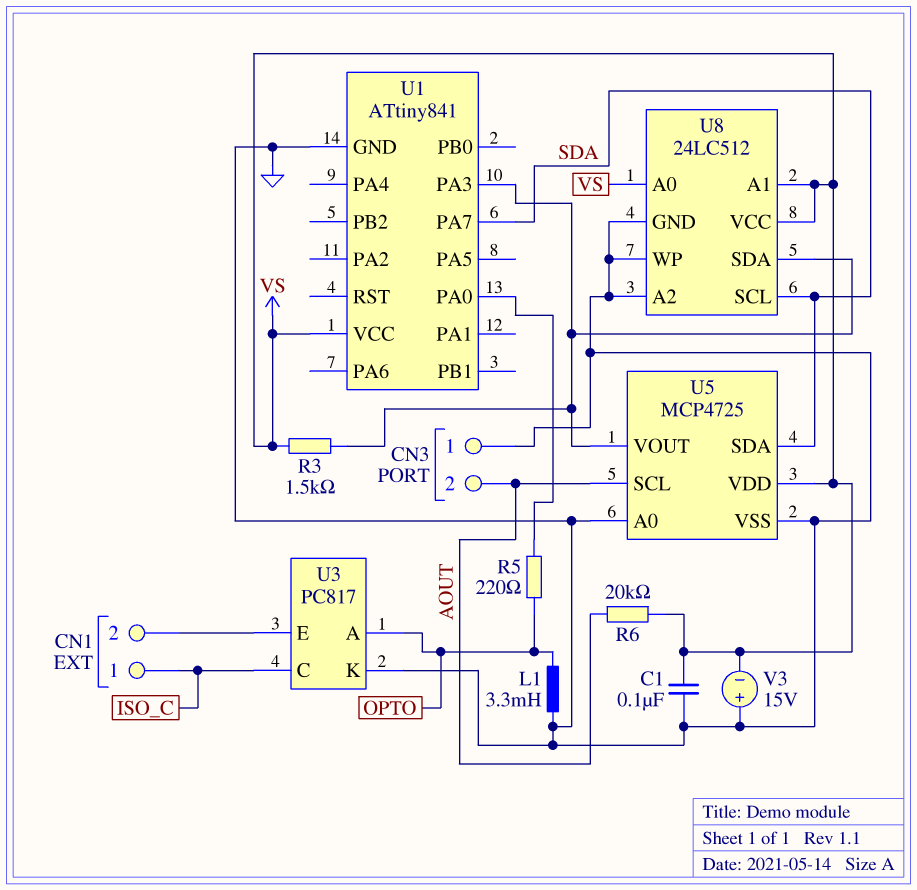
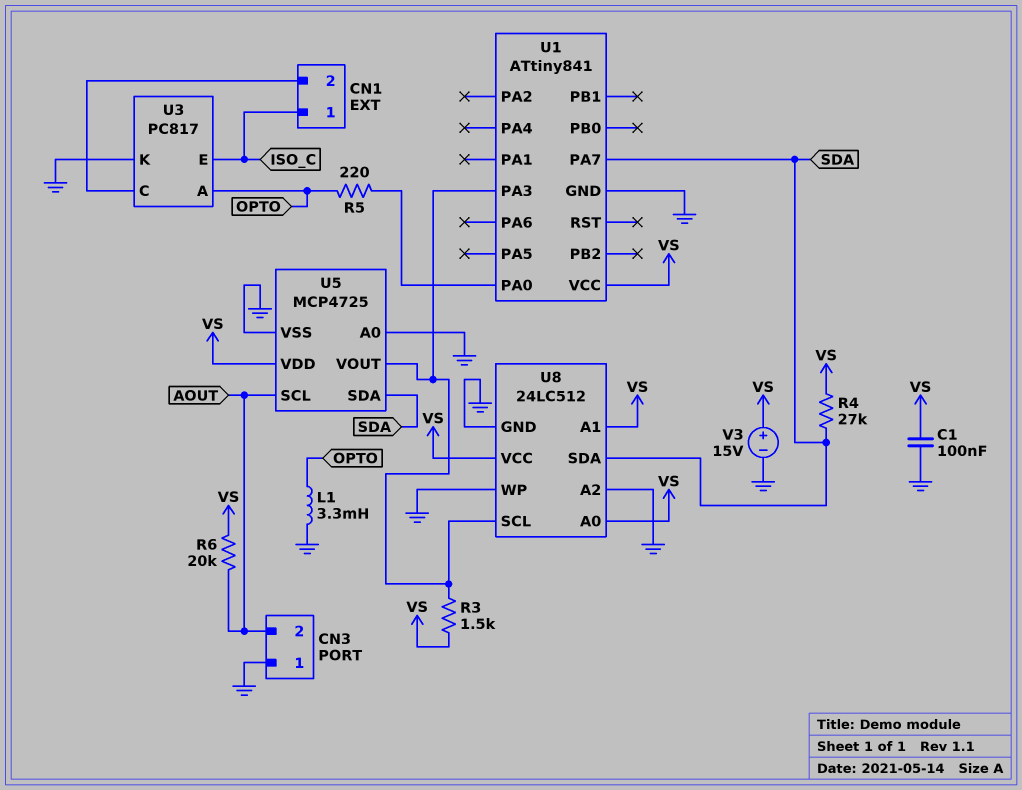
R4: none -> 27k (SDA, VS)
U3 pin C: ISO_C -> CN1/2
U3 pin E: CN1/2 -> ISO_C
U8 pin SCL: SDA -> U1/PA3
U8 pin SDA: U1/PA3 -> SDA
V3: 15V (plus GND, minus VS) -> 15V (plus VS, minus GND)

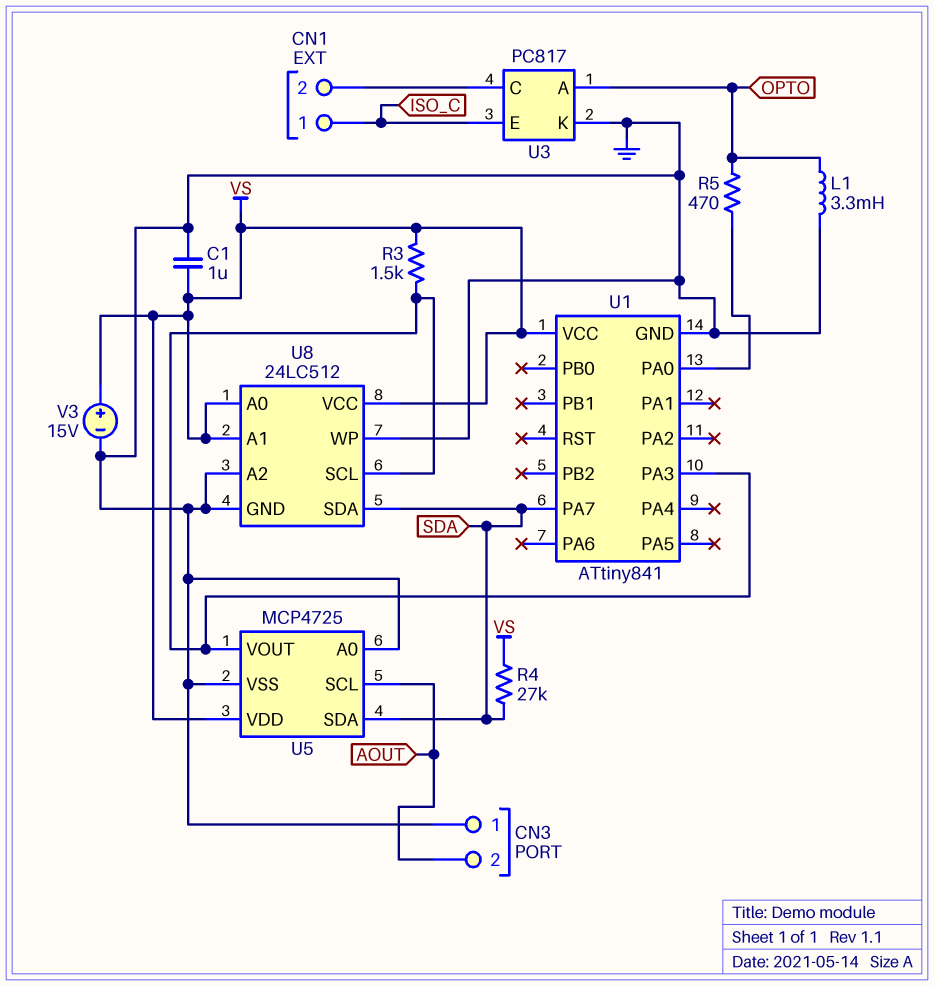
C1: 100nF (GND, VS) -> 1uF (GND, VS)
R5: 220 (OPTO, U1/PA0) -> 470 (OPTO, U1/PA0)
R6: 20k (AOUT, VS) -> none

